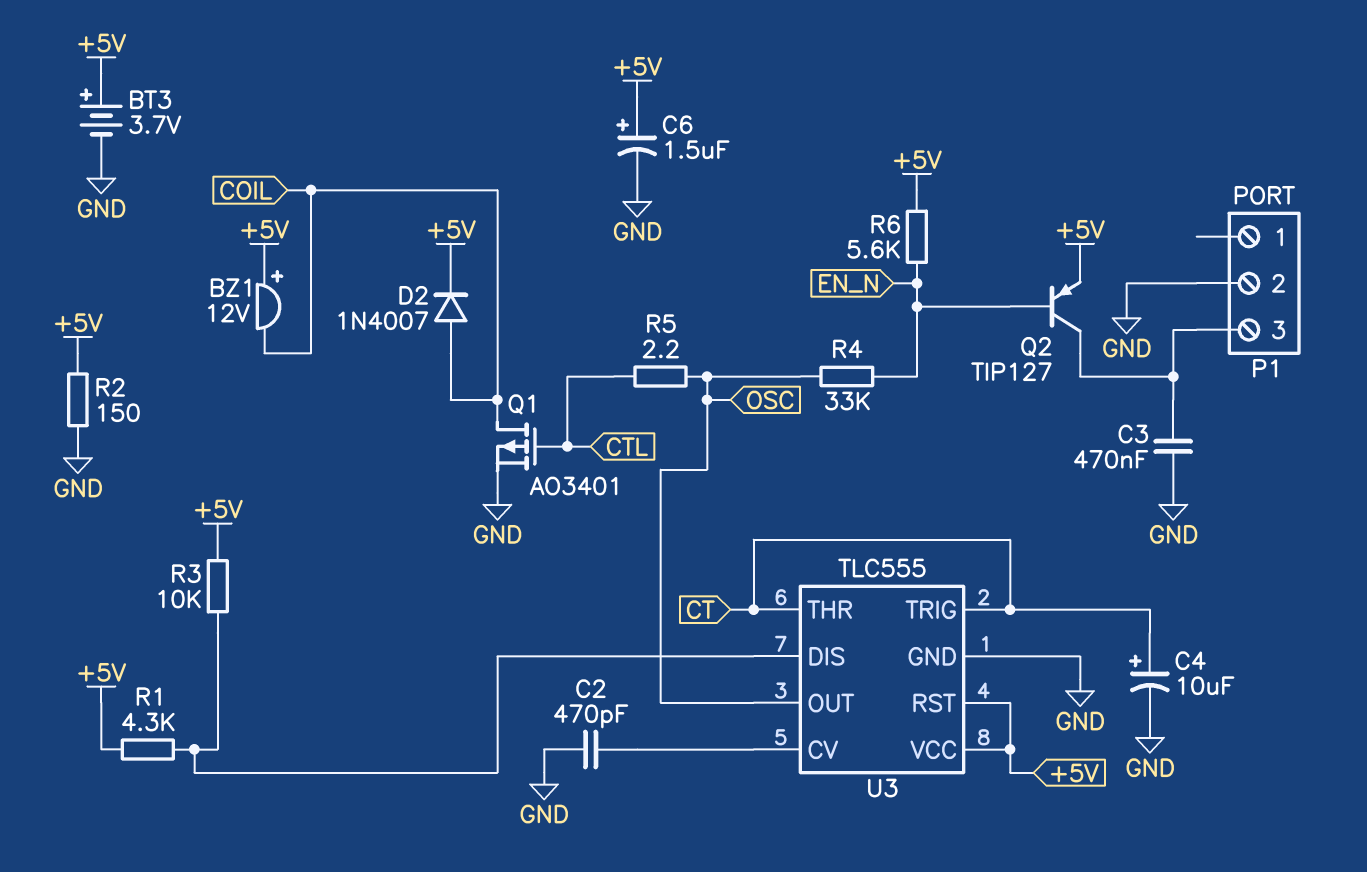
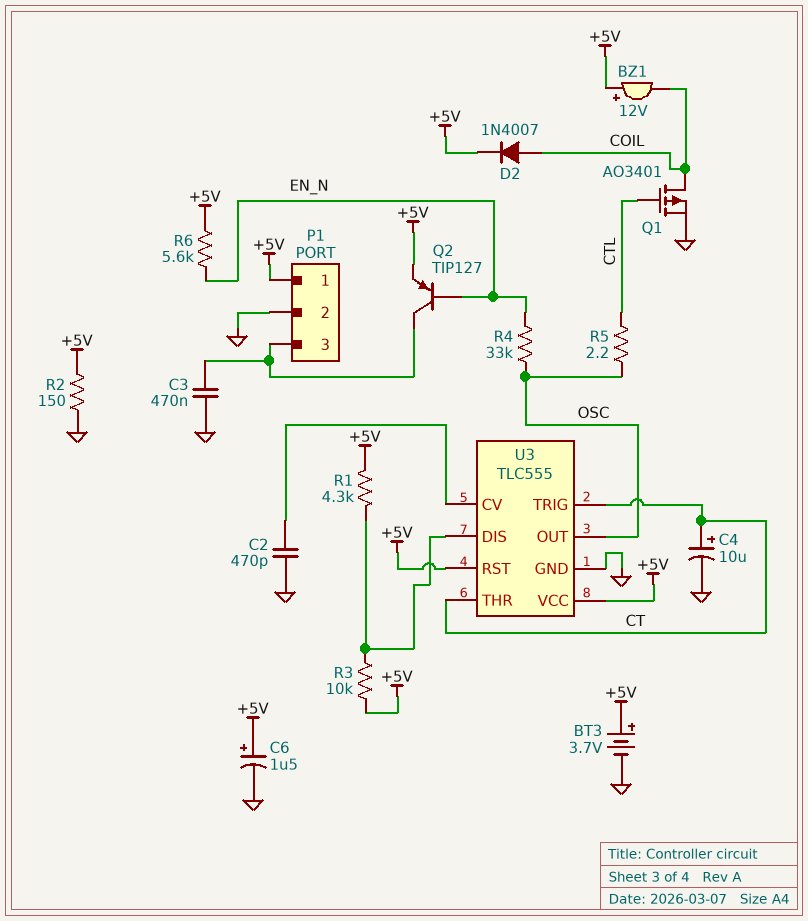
P1 pin 1: none -> +5V

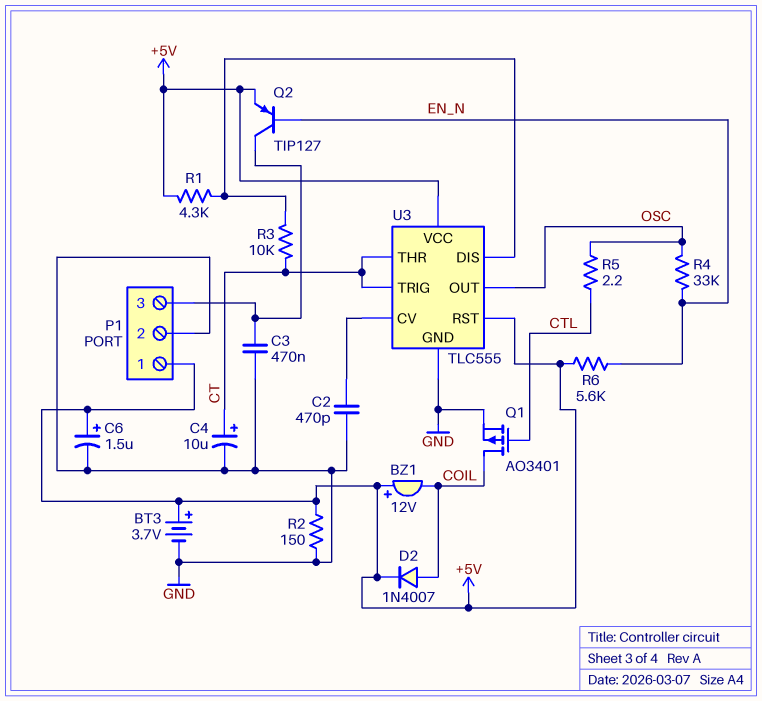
R3: 10k (+5V, U3/DIS) -> 10k (CT, U3/DIS)

